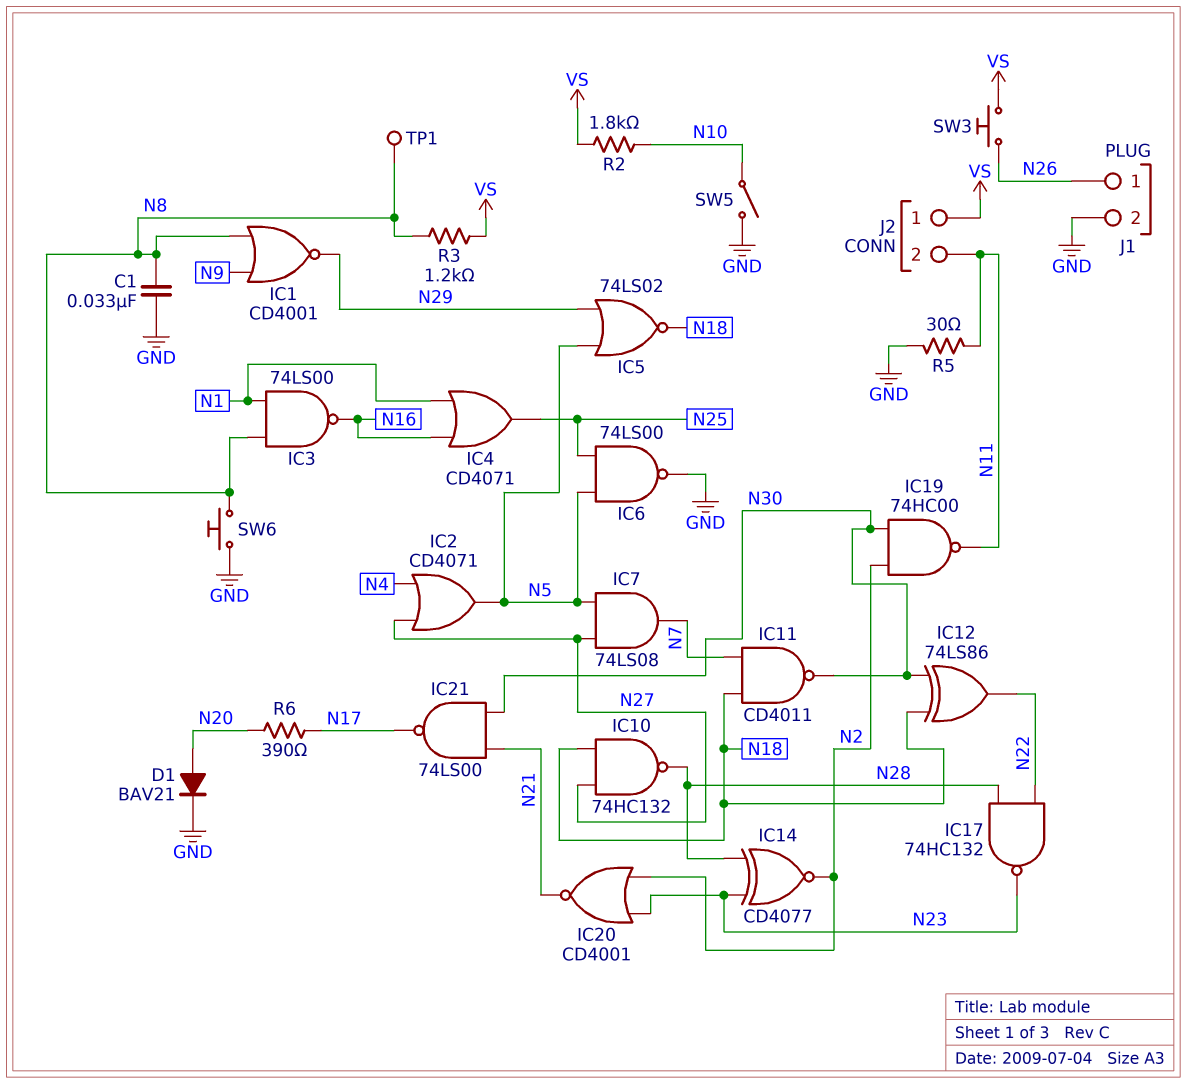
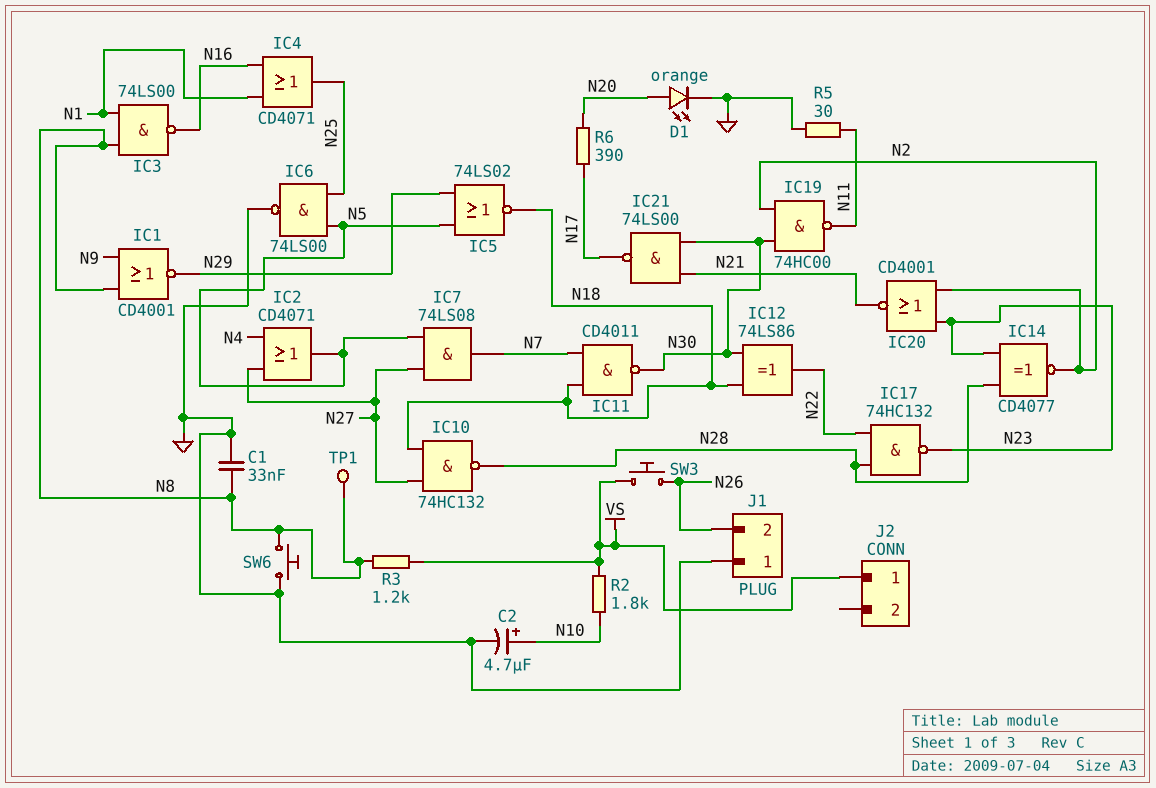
C2: none -> 4.7uF (plus N10, minus GND)
D1: diode BAV21 (A N20, K GND) -> LED orange (A N20, K GND)
J1 pin 1: N26 -> GND
J1 pin 2: GND -> N26
J2 pin 2: N11 -> none
SW5: switch (GND, N10) -> none

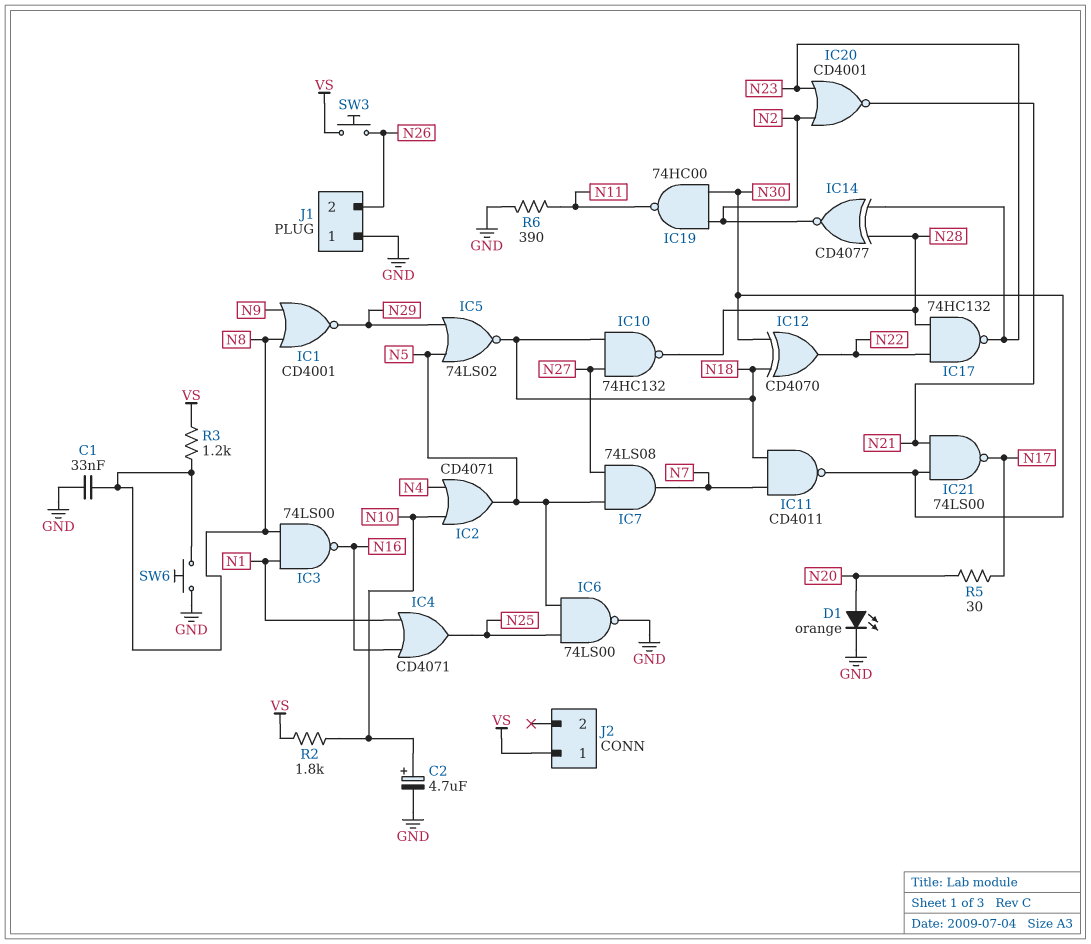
IC2: OR CD4071 (in N4, in N27, out N5) -> OR CD4071 (in N4, in N10, out N5)
IC12: XOR 74LS86 (in N18, in N30, out N22) -> XOR CD4070 (in N18, in N30, out N22)
R5: 30 (GND, N11) -> 30 (N17, N20)
R6: 390 (N17, N20) -> 390 (GND, N11)
TP1: test point (N8) -> none

